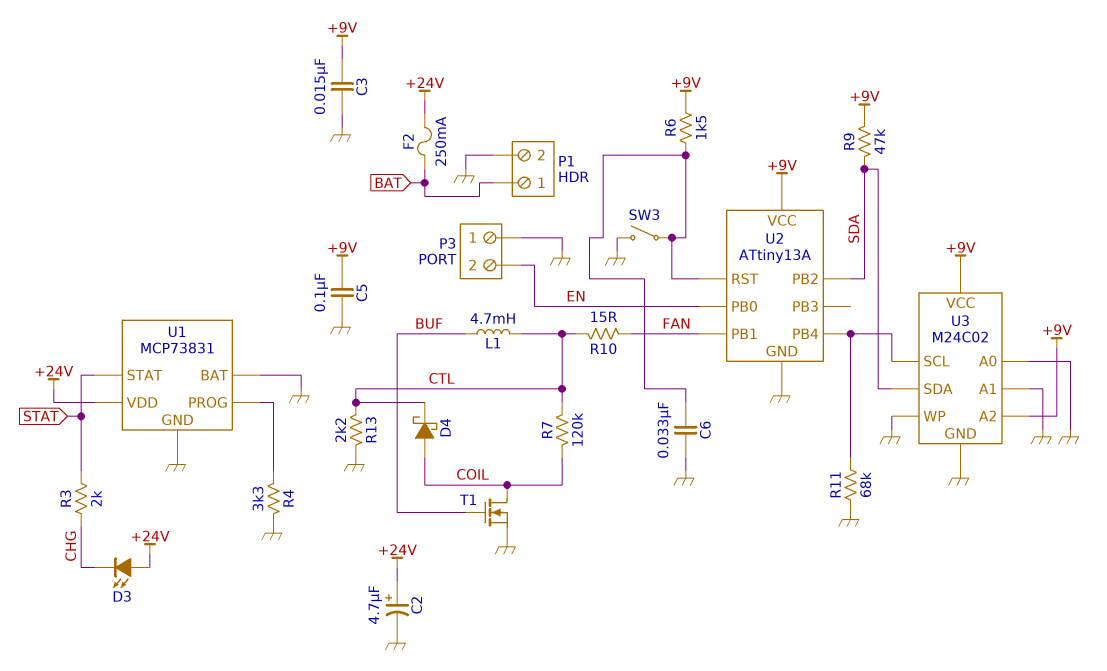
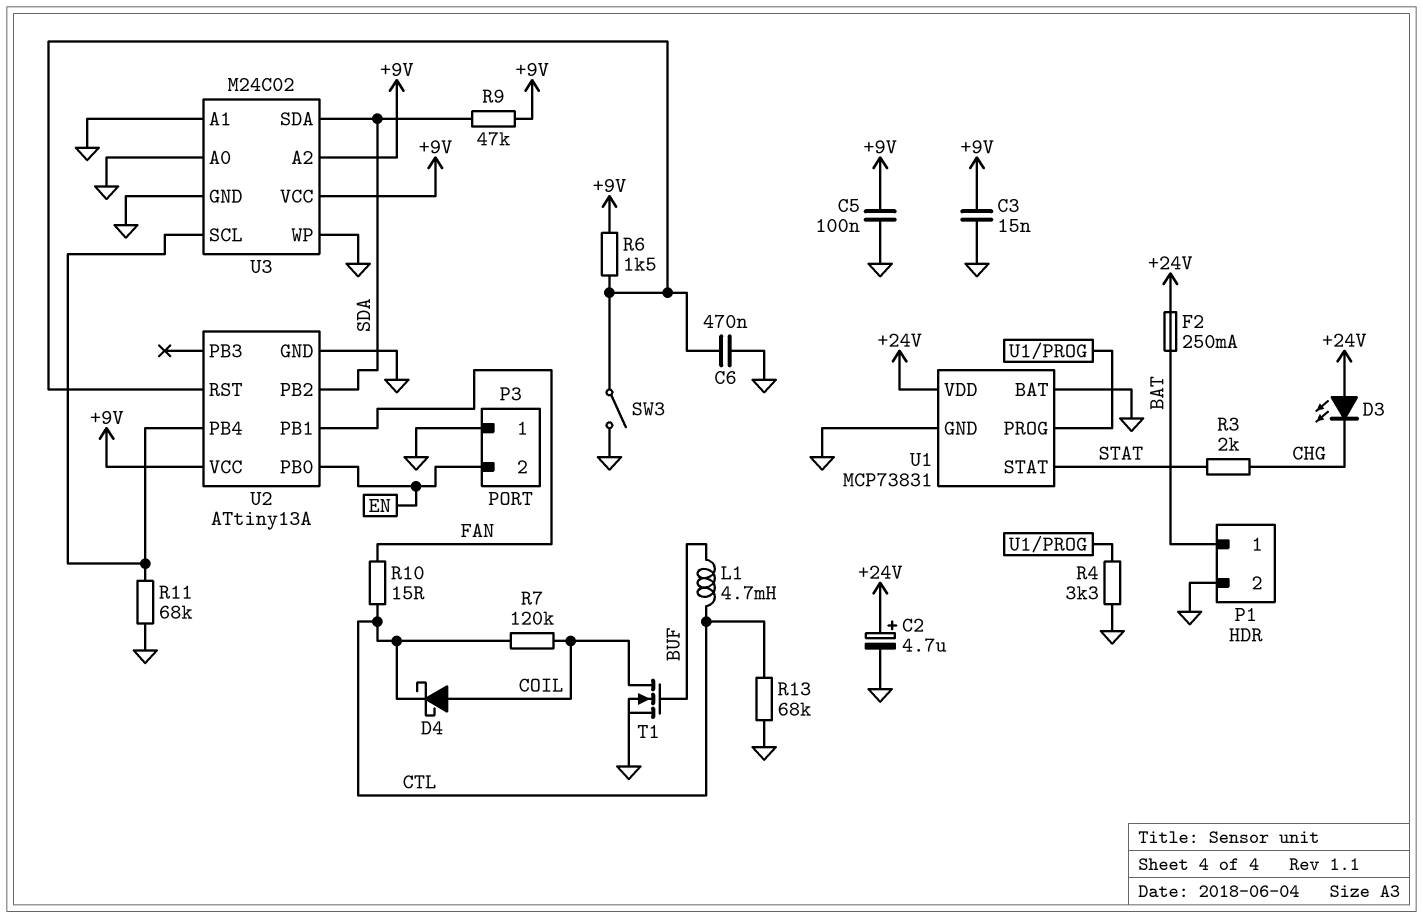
C6: 33nF (GND, U2/RST) -> 470nF (GND, U2/RST)
R13: 2.2k (CTL, GND) -> 68k (CTL, GND)

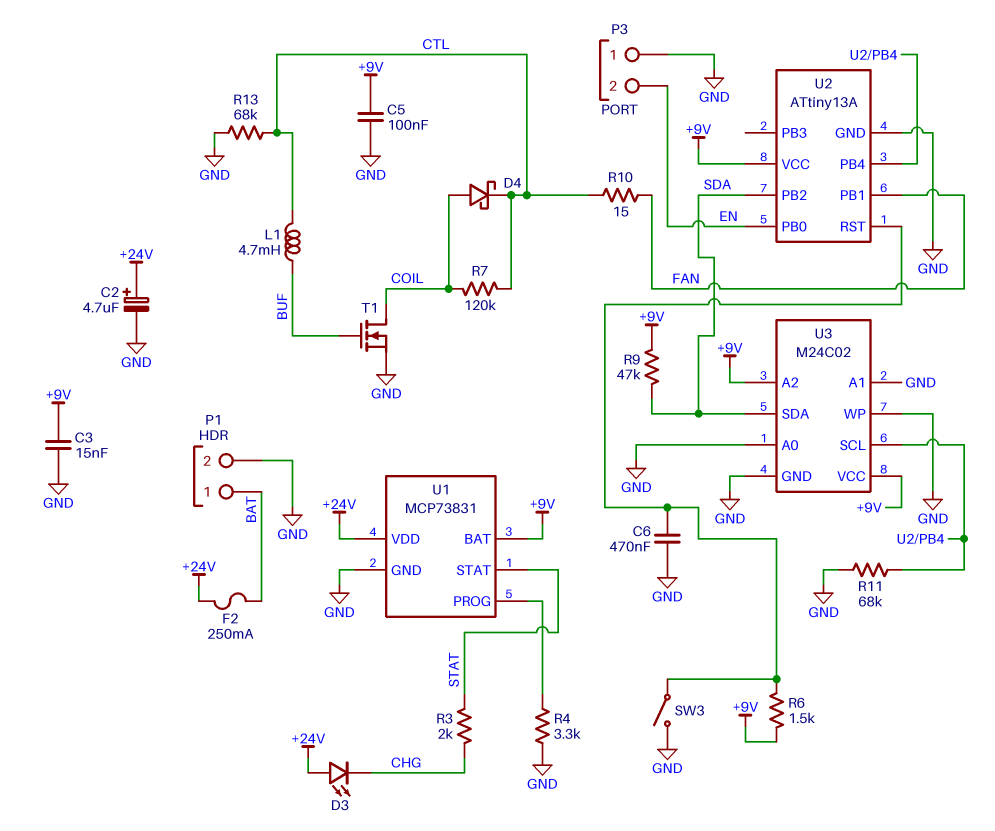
U1 pin BAT: GND -> +9V

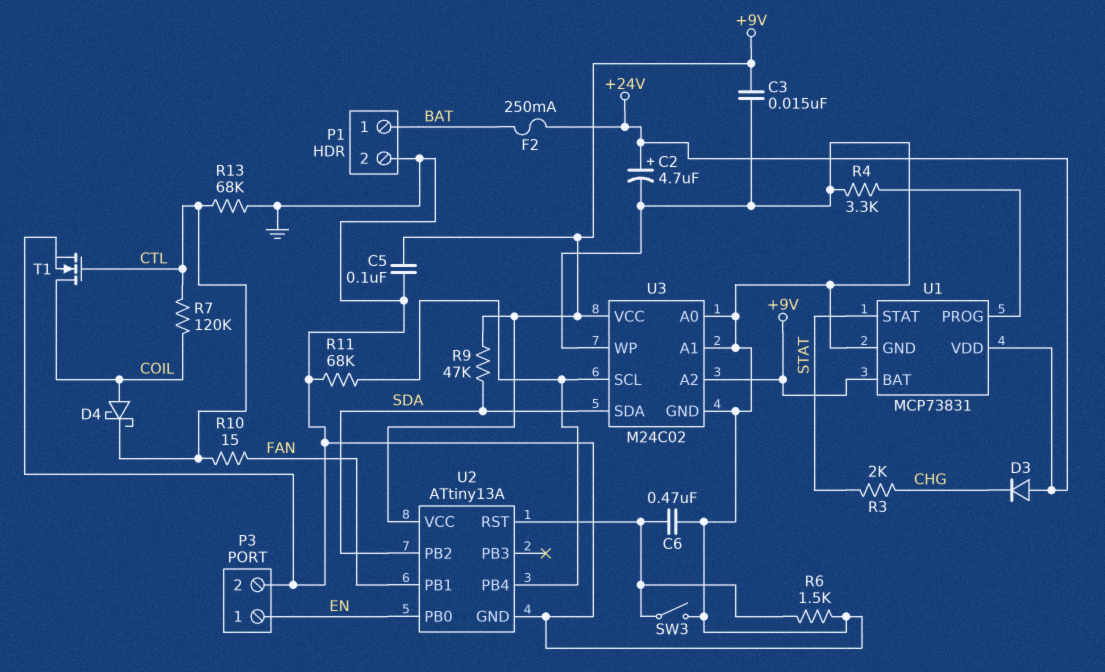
D3: LED (A +24V, K CHG) -> diode (A +24V, K CHG)
L1: 4.7mH (BUF, CTL) -> none
P3 pin 1: GND -> EN
P3 pin 2: EN -> GND
R6: 1.5k (+9V, U2/RST) -> 1.5k (GND, U2/RST)
T1: NMOS (G BUF, D COIL, S GND) -> NMOS (G CTL, D COIL, S GND)

